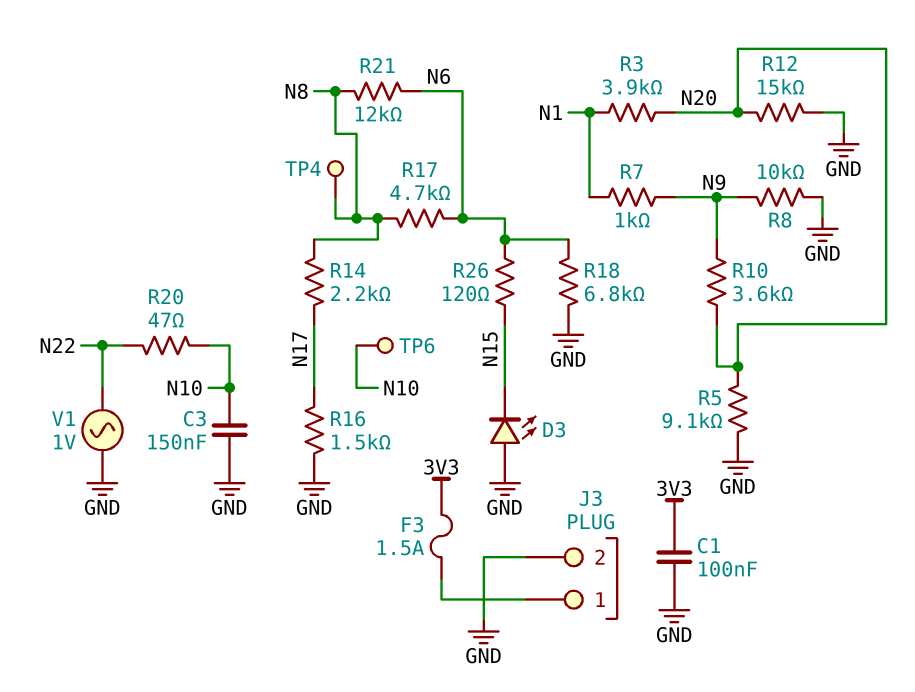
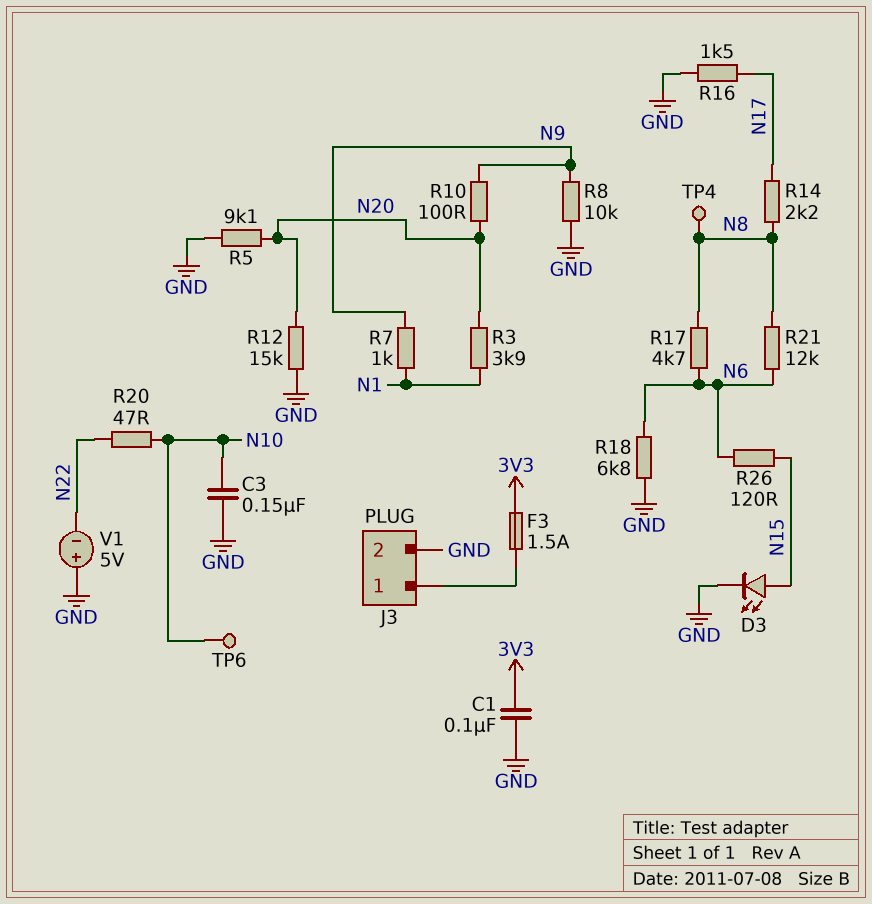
D3: LED (A GND, K N15) -> LED (A N15, K GND)
R10: 3.6k (N9, N20) -> 100 (N9, N20)
V1: AC 1V (GND, N22) -> 5V (plus GND, minus N22)

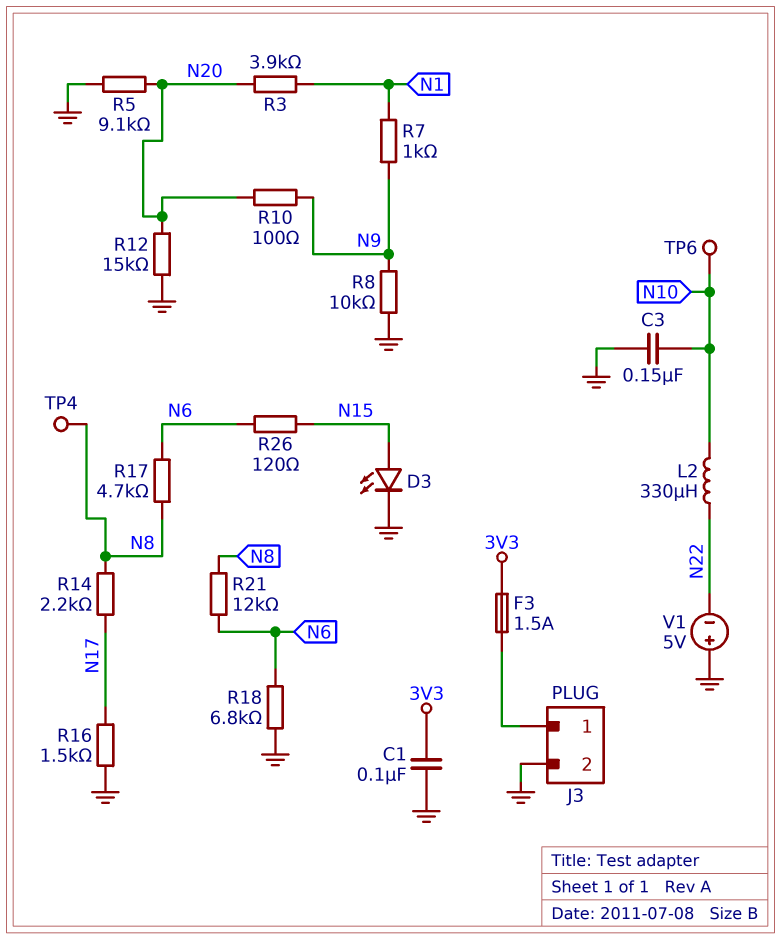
L2: none -> 330uH (N10, N22)
R20: 47 (N10, N22) -> none

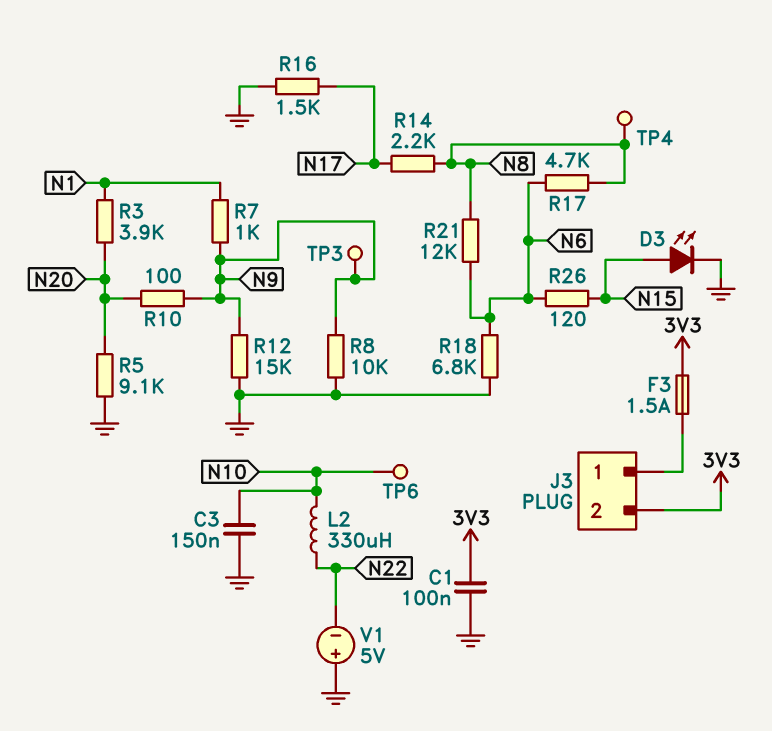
J3 pin 2: GND -> 3V3
R12: 15k (GND, N20) -> 15k (GND, N9)
TP3: none -> test point (N9)

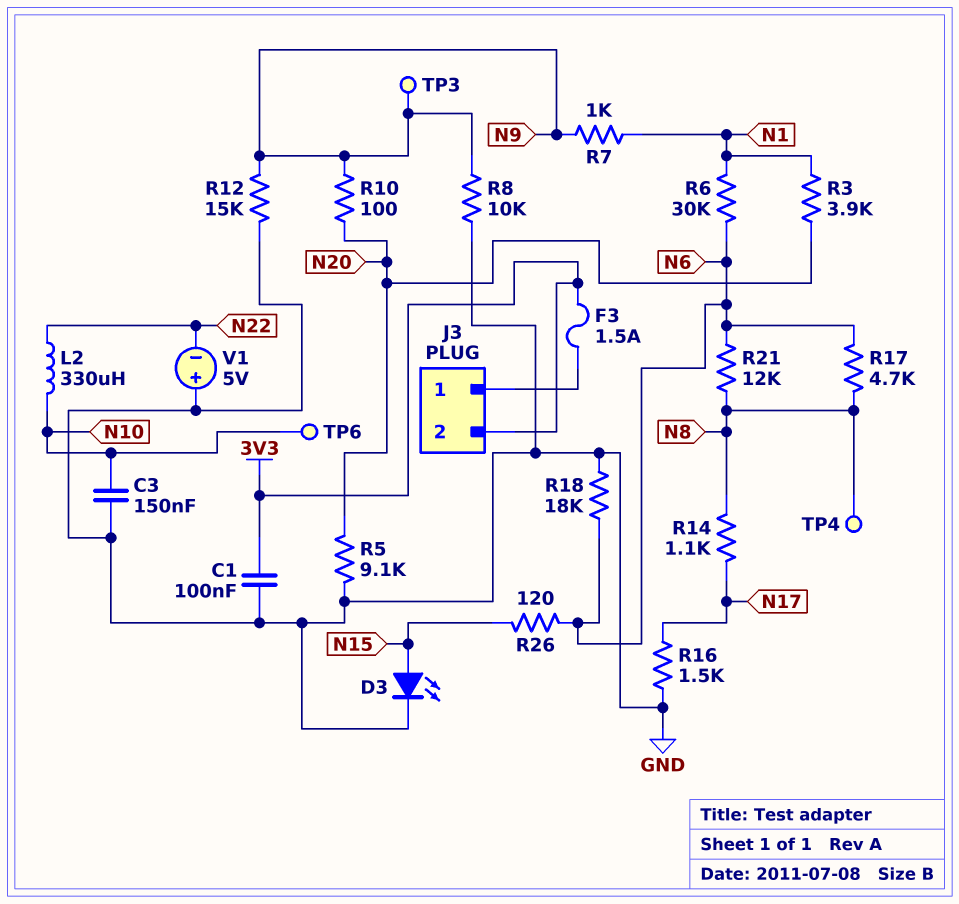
R6: none -> 30k (N1, N6)
R14: 2.2k (N8, N17) -> 1.1k (N8, N17)
R18: 6.8k (GND, N6) -> 18k (GND, N6)

